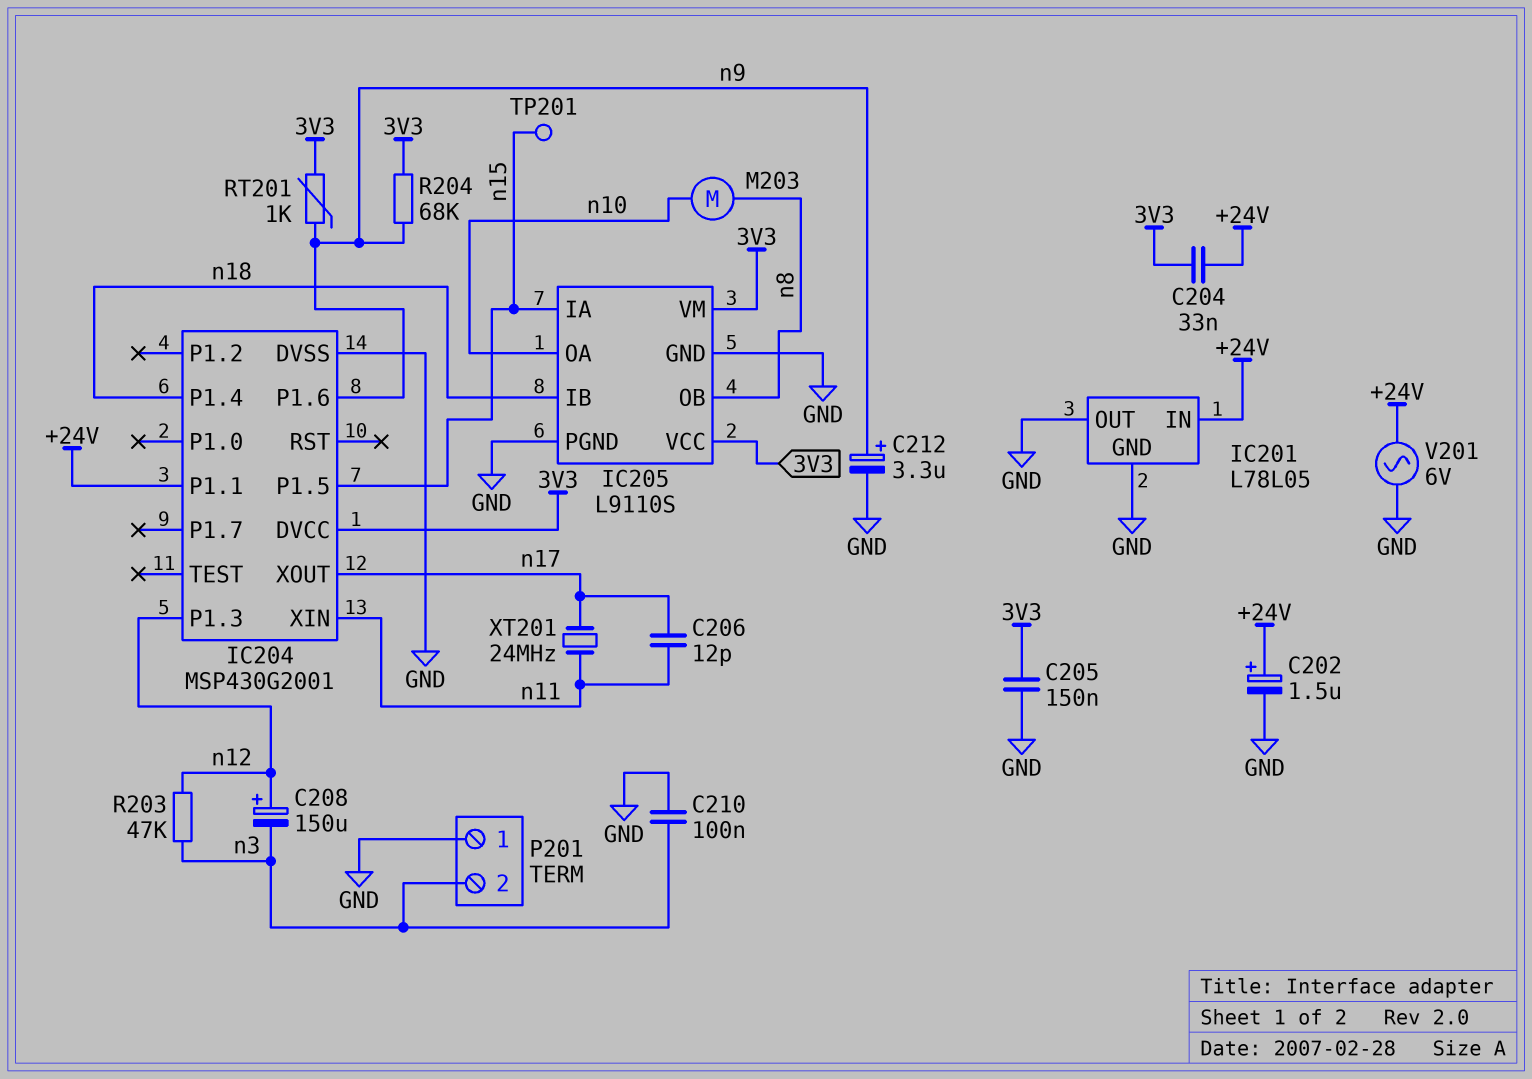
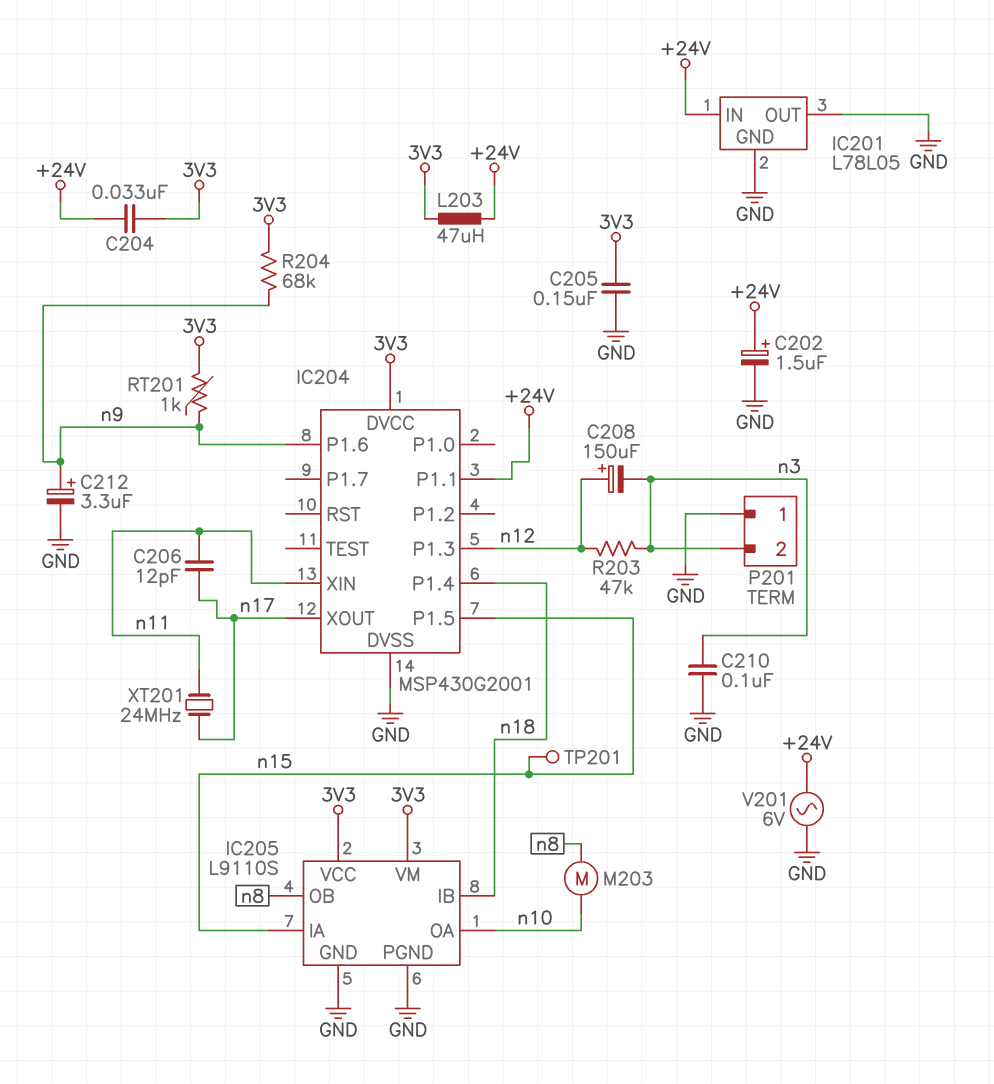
L203: none -> 47uH (+24V, 3V3)

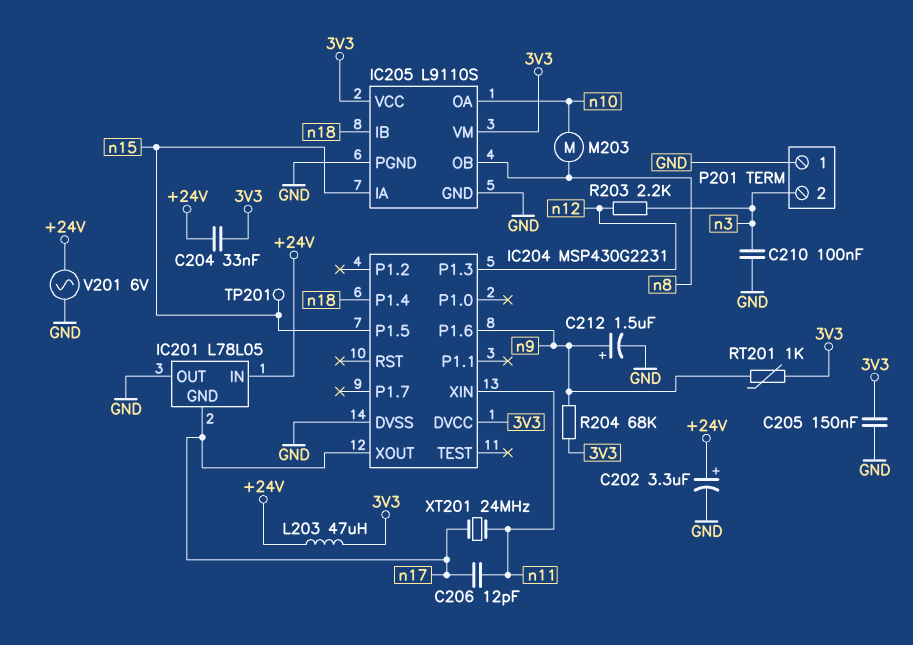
C202: 1.5uF (plus +24V, minus GND) -> 3.3uF (plus +24V, minus GND)
C208: 150uF (plus n12, minus n3) -> none
C212: 3.3uF (plus n9, minus GND) -> 1.5uF (plus n9, minus GND)
IC201 pin GND: GND -> n17
IC204: MSP430G2001 -> MSP430G2231
IC204 pin P1.1: +24V -> none
R203: 47k (n3, n12) -> 2.2k (n3, n12)

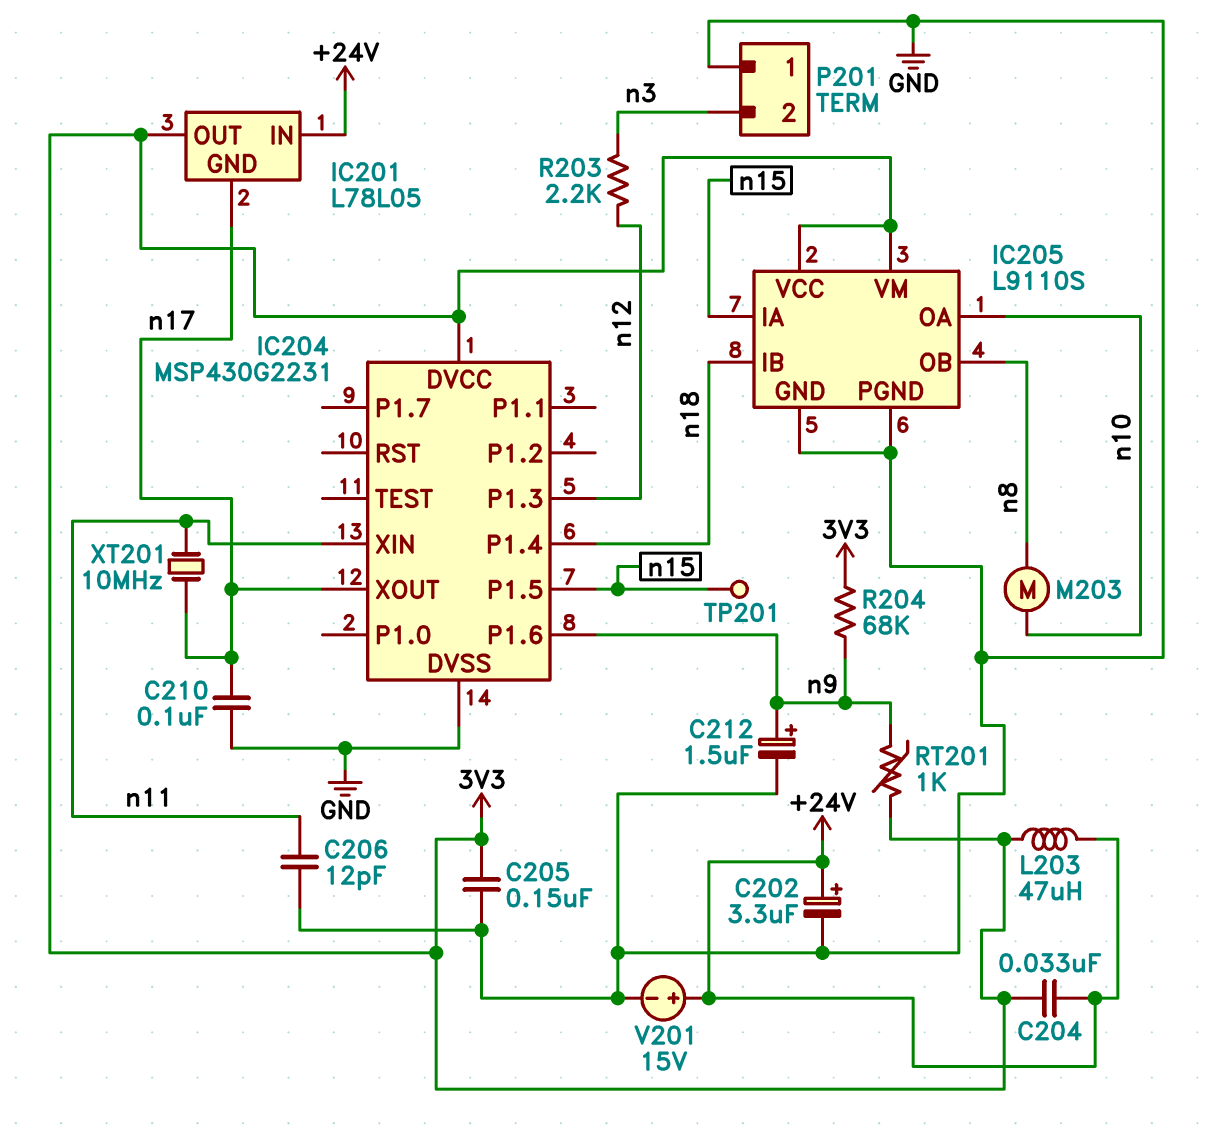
C206: 12pF (n11, n17) -> 12pF (GND, n11)
C210: 100nF (GND, n3) -> 100nF (GND, n17)
IC201 pin OUT: GND -> 3V3
V201: AC 6V (+24V, GND) -> 15V (plus +24V, minus GND)
XT201: 24MHz (n11, n17) -> 10MHz (n11, n17)

